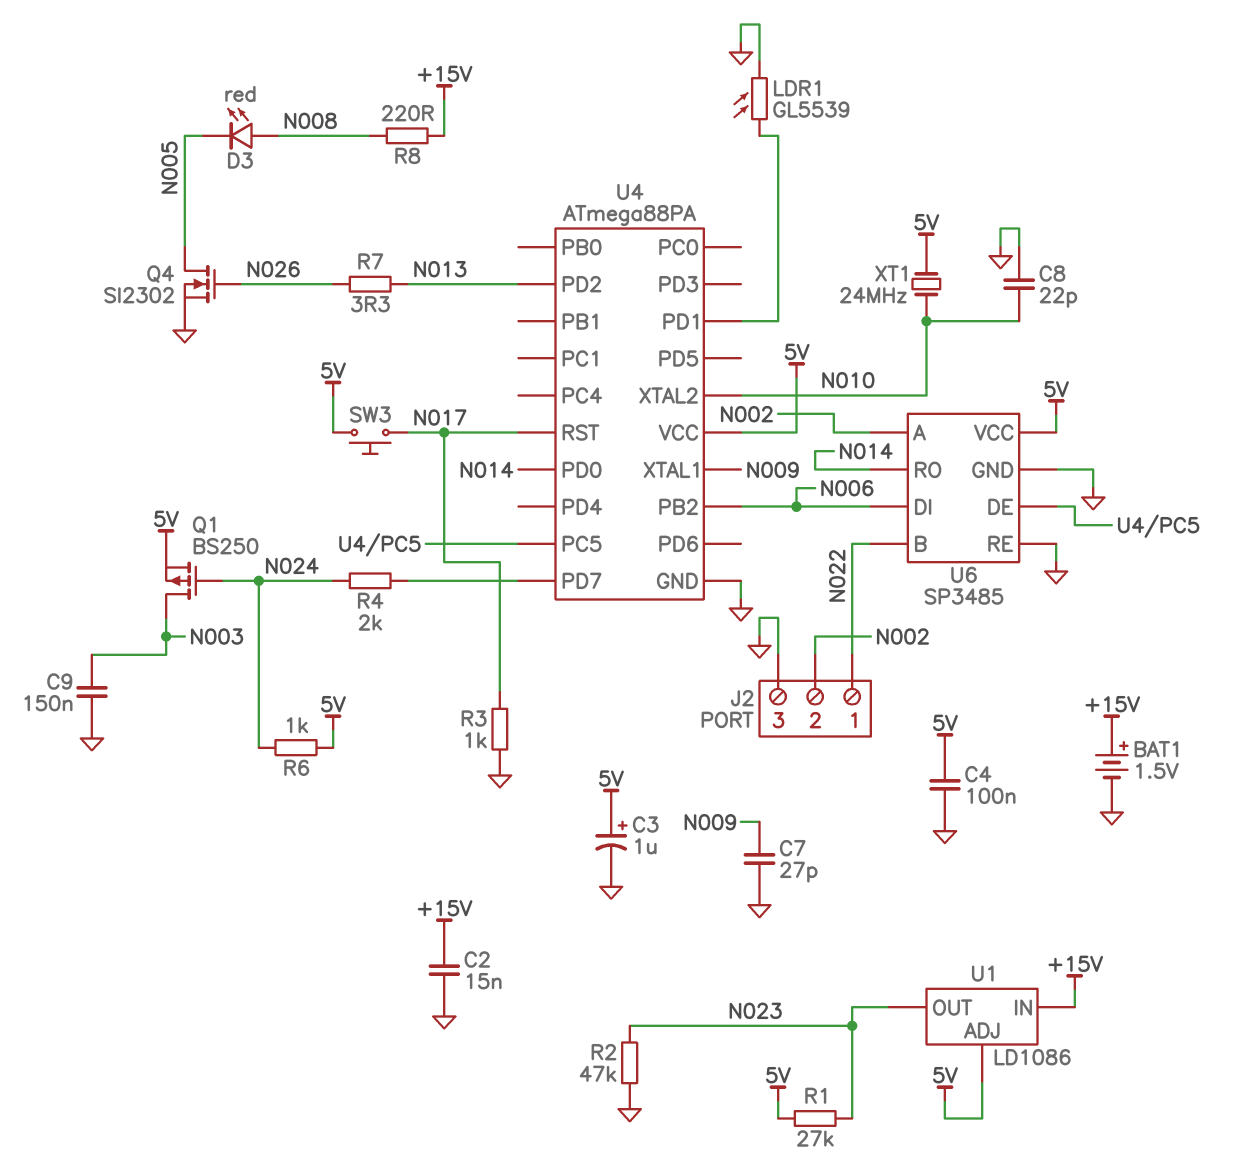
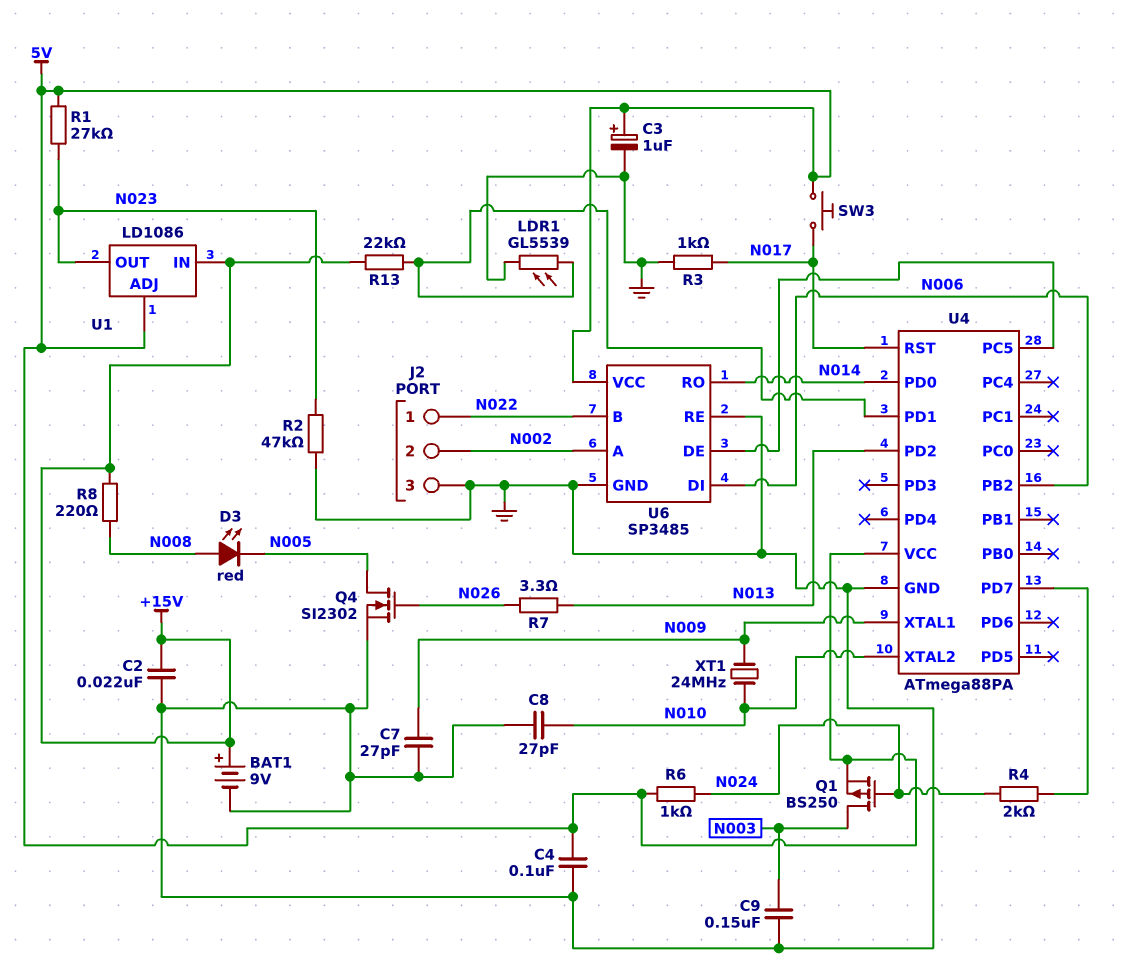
BAT1: 1.5V (plus +15V, minus GND) -> 9V (plus +15V, minus GND)
C2: 15nF (+15V, GND) -> 22nF (+15V, GND)
C8: 22pF (GND, N010) -> 27pF (GND, N010)
R13: none -> 22k (+15V, U4/PD1)
XT1: 24MHz (5V, N010) -> 24MHz (N009, N010)

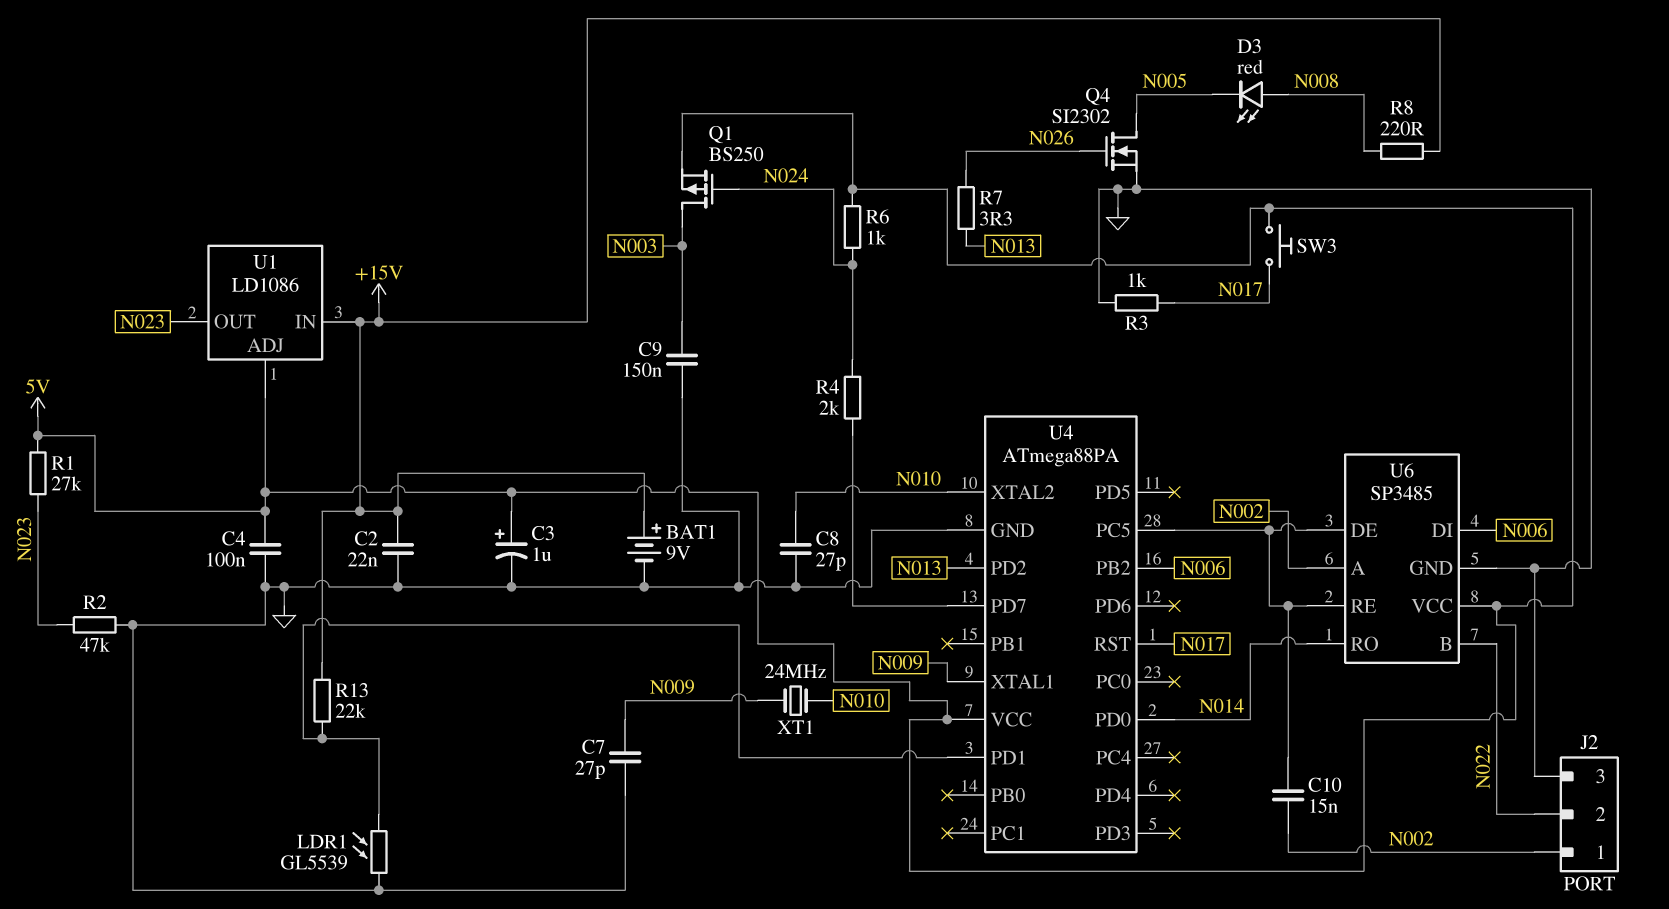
C10: none -> 15nF (N002, U4/PC5)
J2 pin 1: N022 -> N002
J2 pin 2: N002 -> N022
U6 pin RE: GND -> U4/PC5

